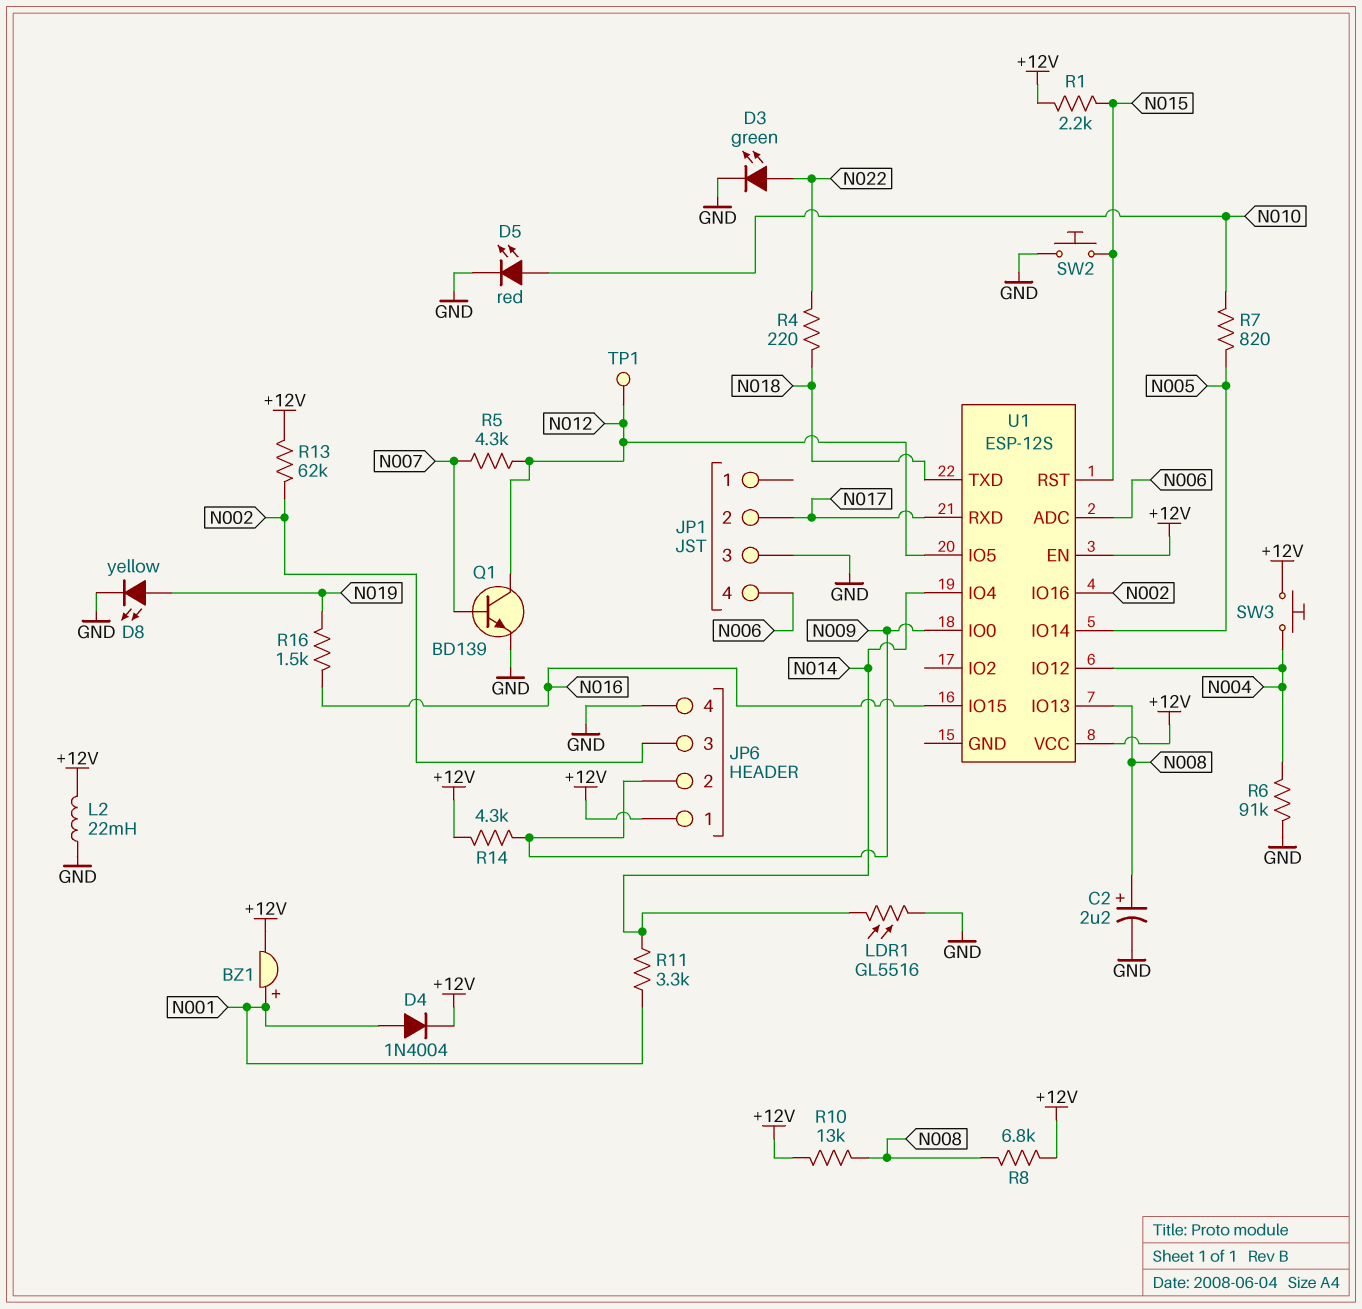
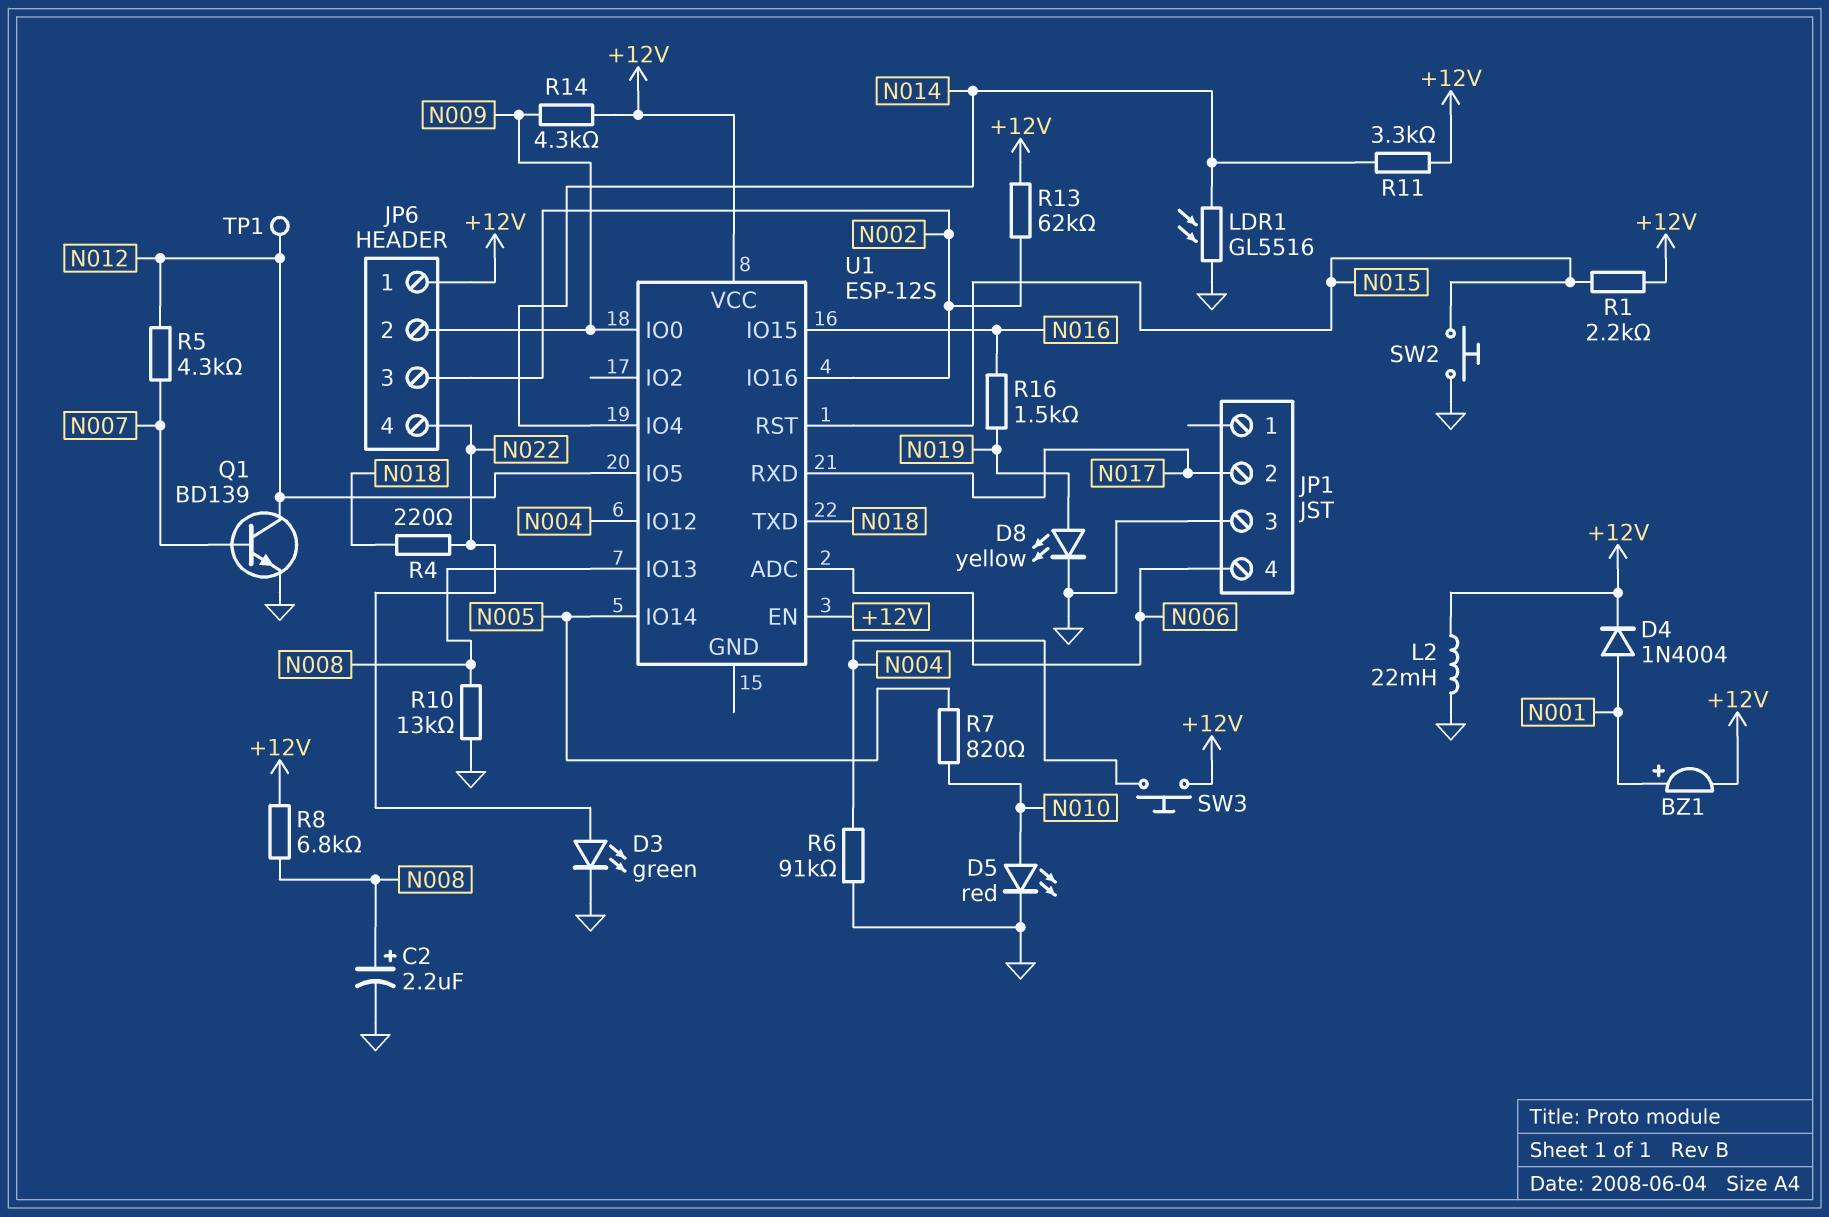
JP6 pin 4: GND -> N022
R10: 13k (+12V, N008) -> 13k (GND, N008)
R11: 3.3k (N001, N014) -> 3.3k (+12V, N014)

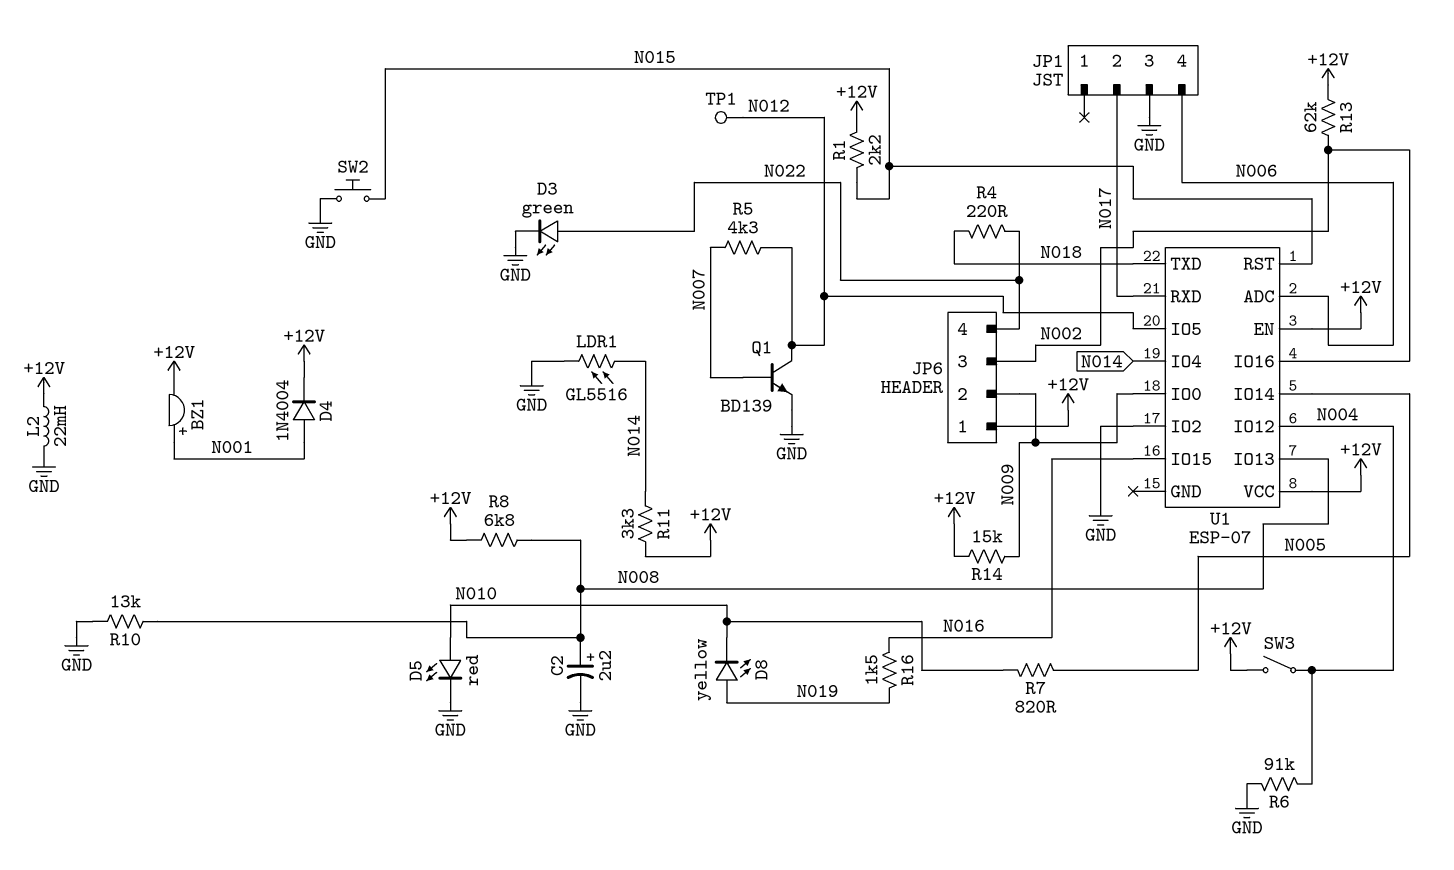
D8: LED yellow (A N019, K GND) -> LED yellow (A N019, K N010)
R14: 4.3k (+12V, N009) -> 15k (+12V, N009)
SW3: button (+12V, N004) -> switch (+12V, N004)
U1: ESP-12S -> ESP-07
U1 pin IO2: none -> GND

